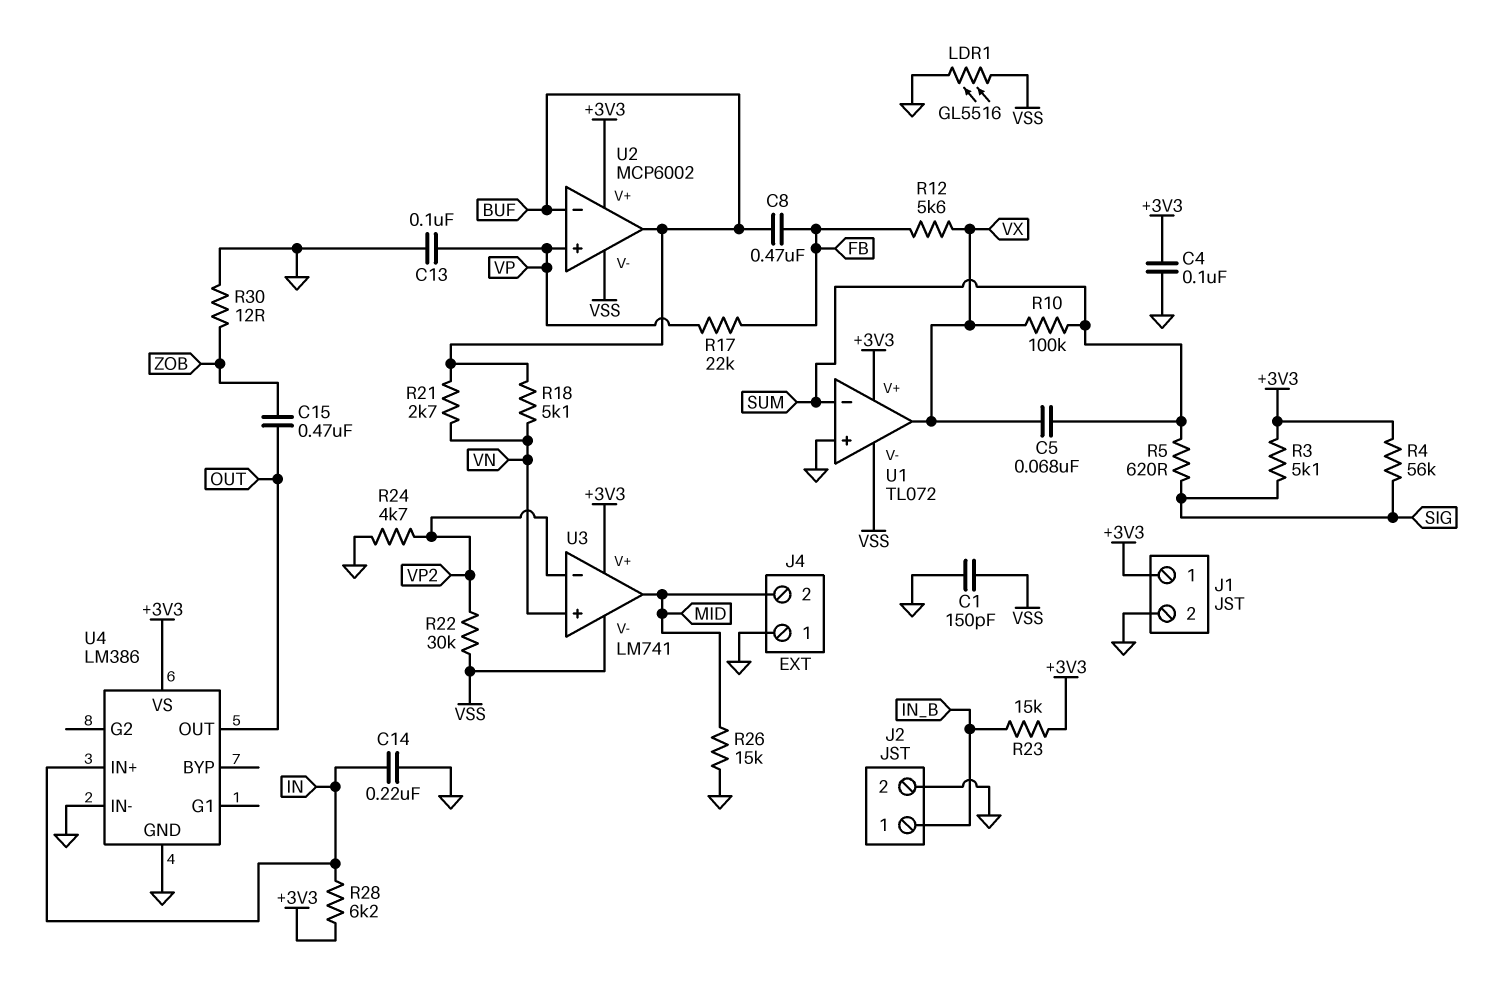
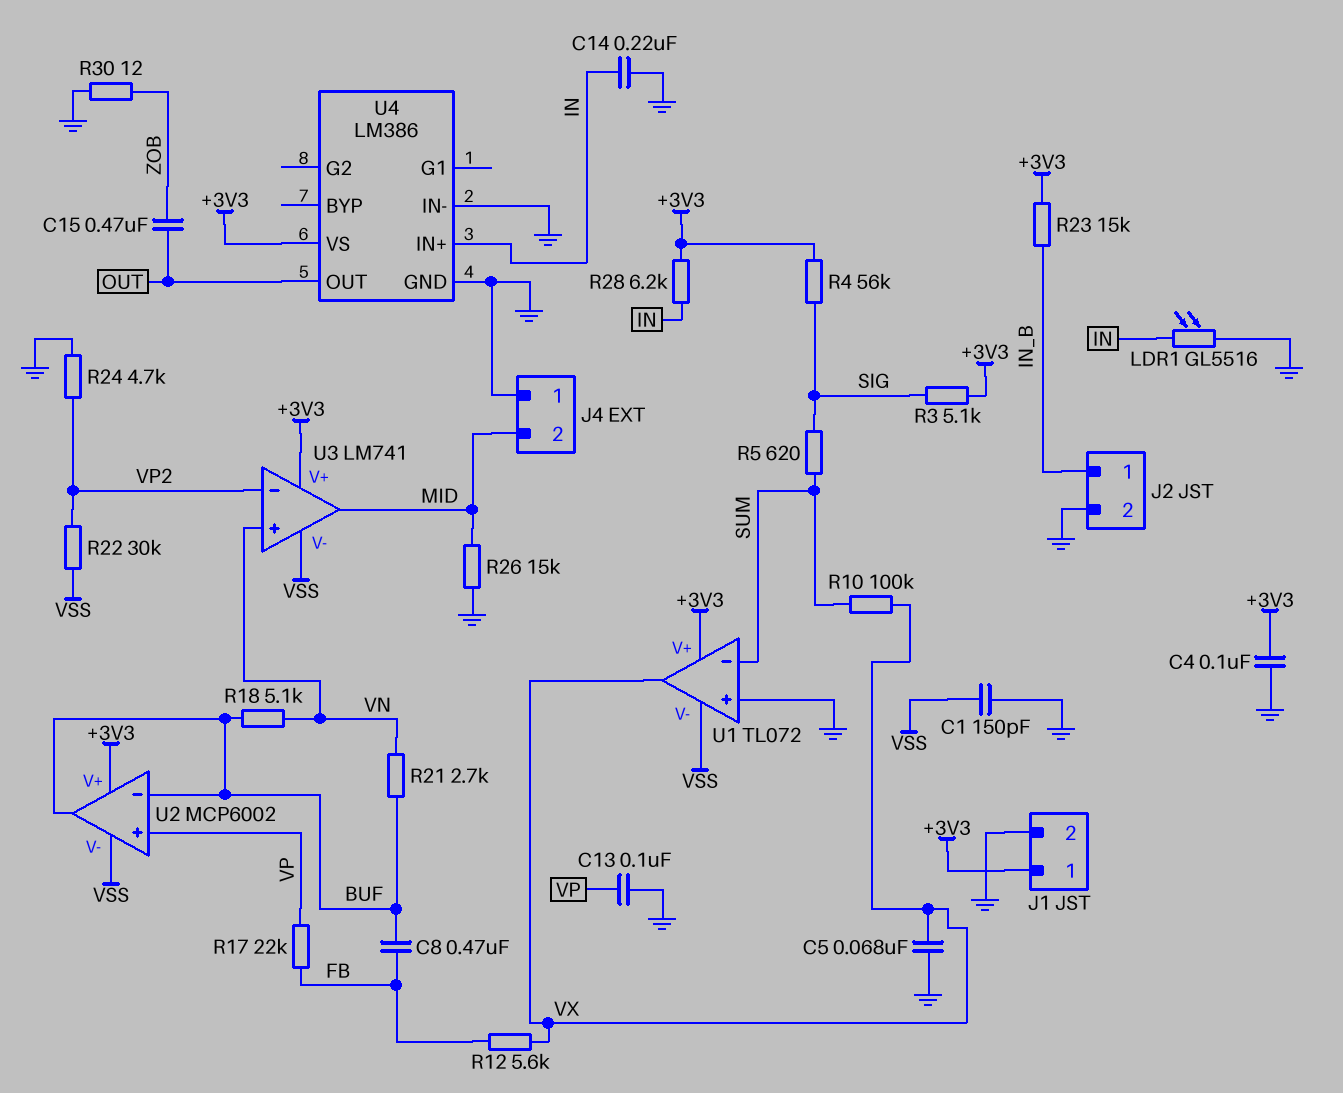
C5: 68nF (SUM, VX) -> 68nF (GND, VX)
LDR1: GL5516 (GND, VSS) -> GL5516 (GND, IN)

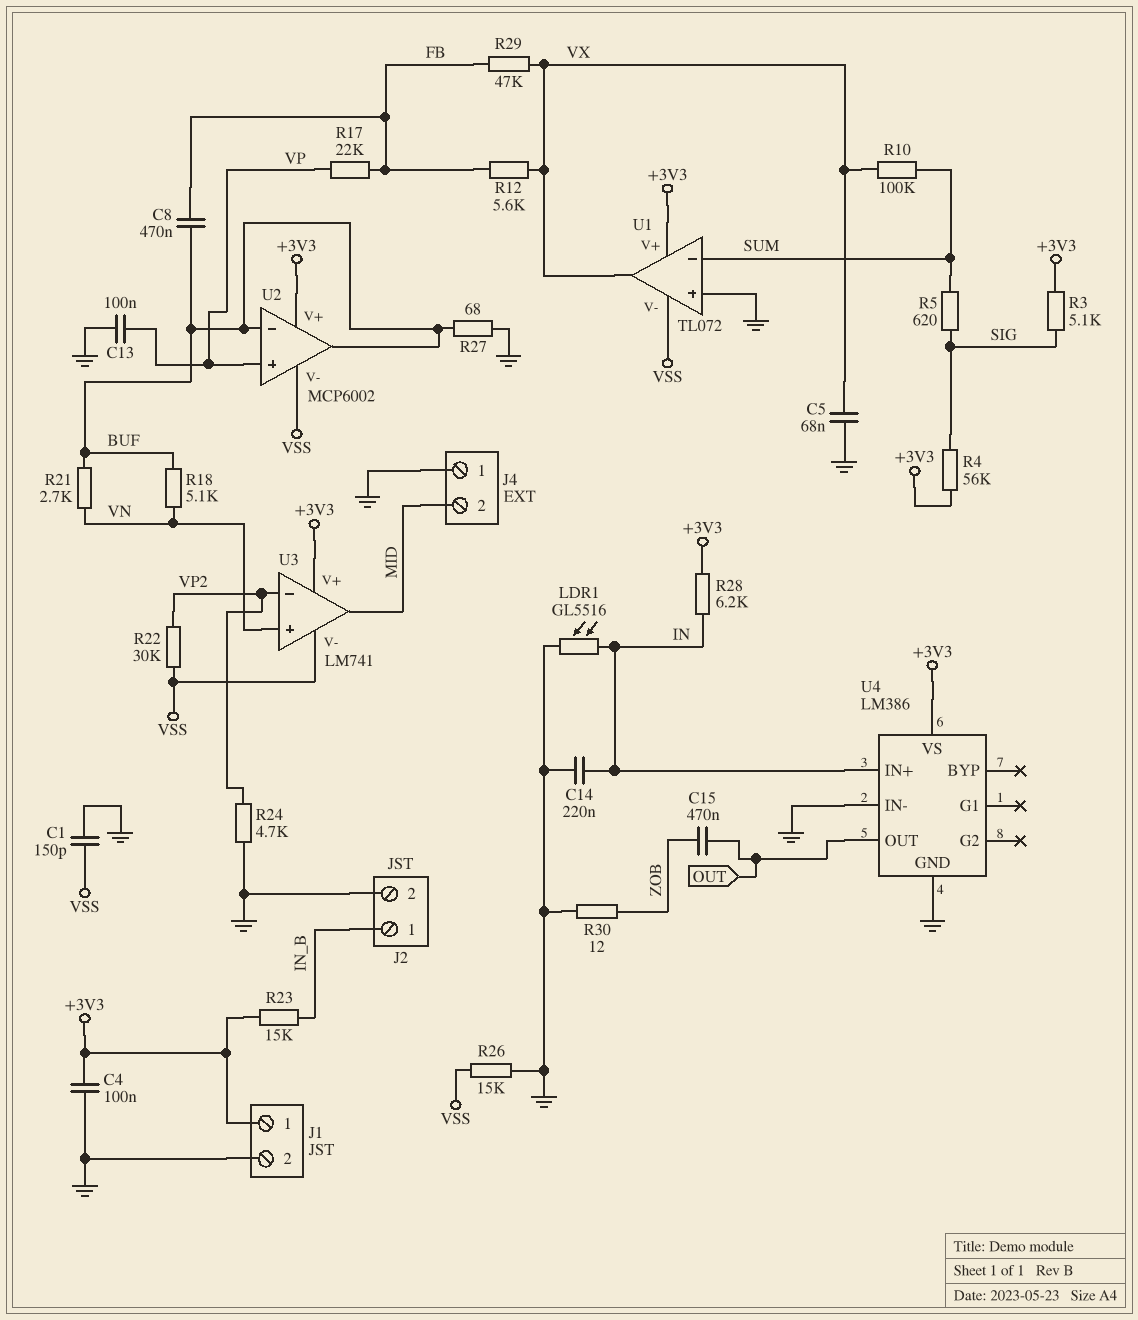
R26: 15k (GND, MID) -> 15k (GND, VSS)
R27: none -> 68 (BUF, GND)
R29: none -> 47k (FB, VX)

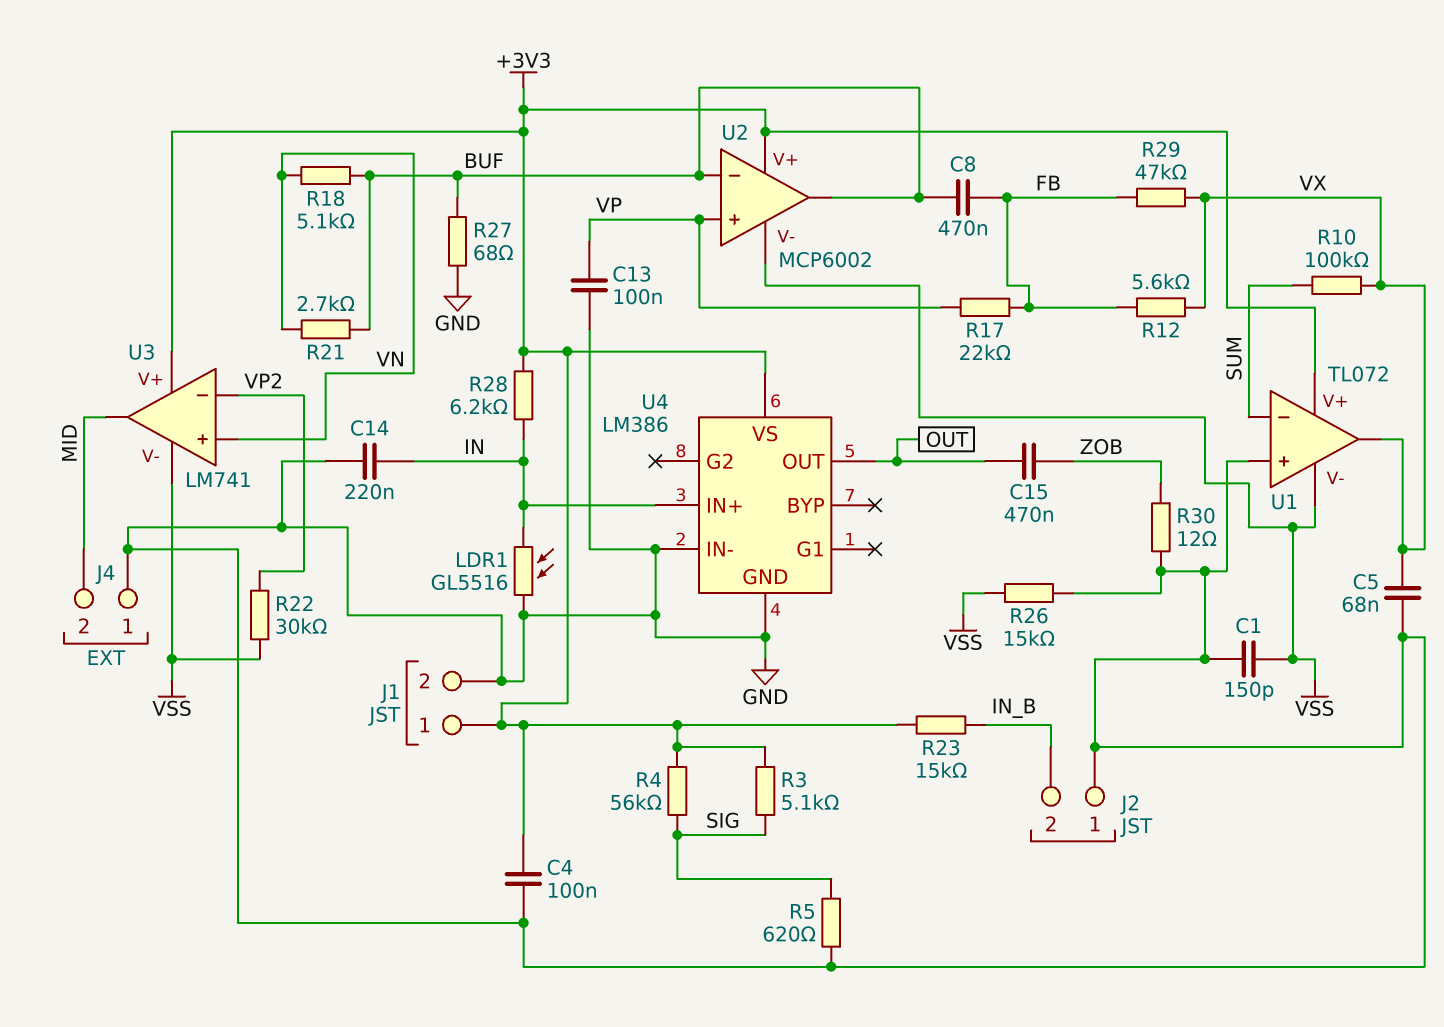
J2 pin 1: IN_B -> GND
J2 pin 2: GND -> IN_B
R5: 620 (SIG, SUM) -> 620 (GND, SIG)
R24: 4.7k (GND, VP2) -> none

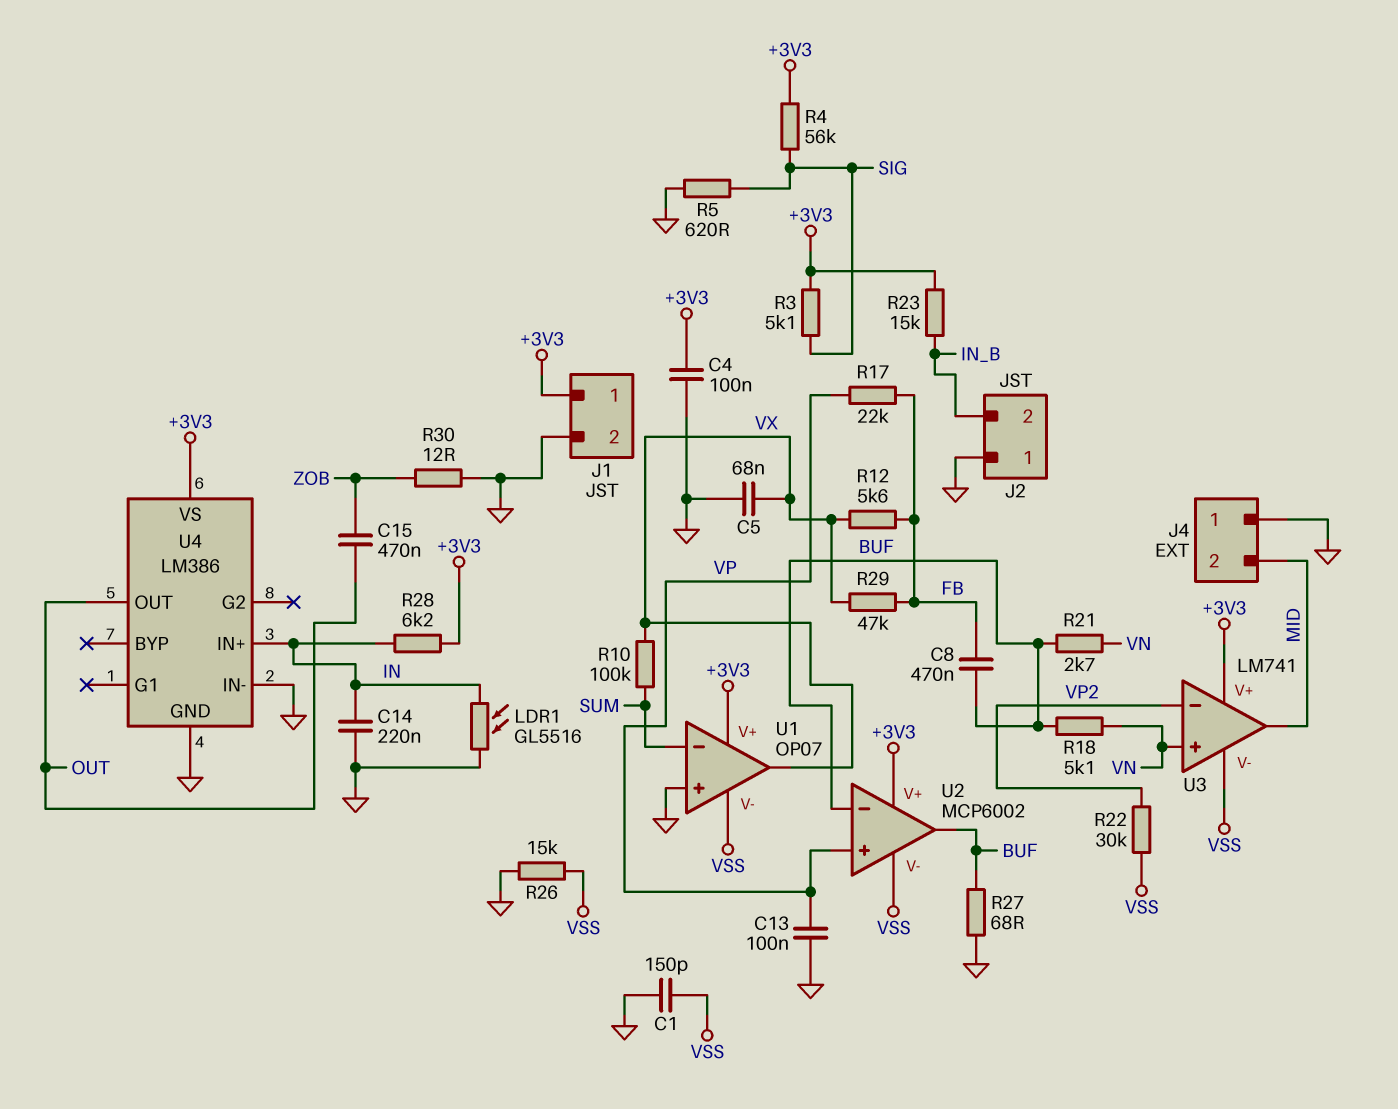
U1: TL072 -> OP07

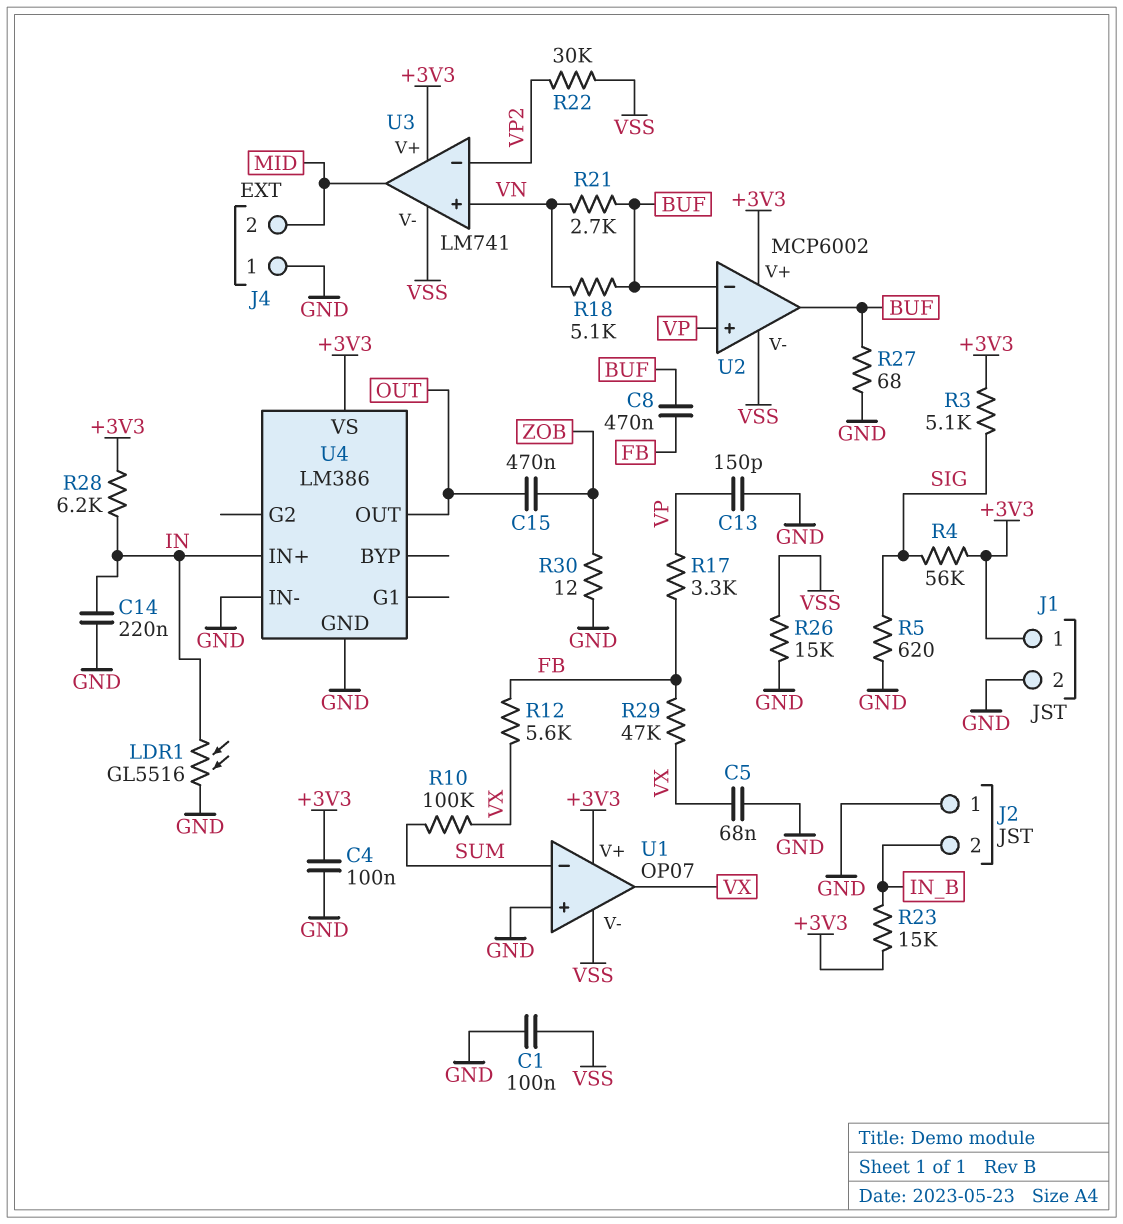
C1: 150pF (GND, VSS) -> 100nF (GND, VSS)
C13: 100nF (GND, VP) -> 150pF (GND, VP)
R17: 22k (FB, VP) -> 3.3k (FB, VP)

